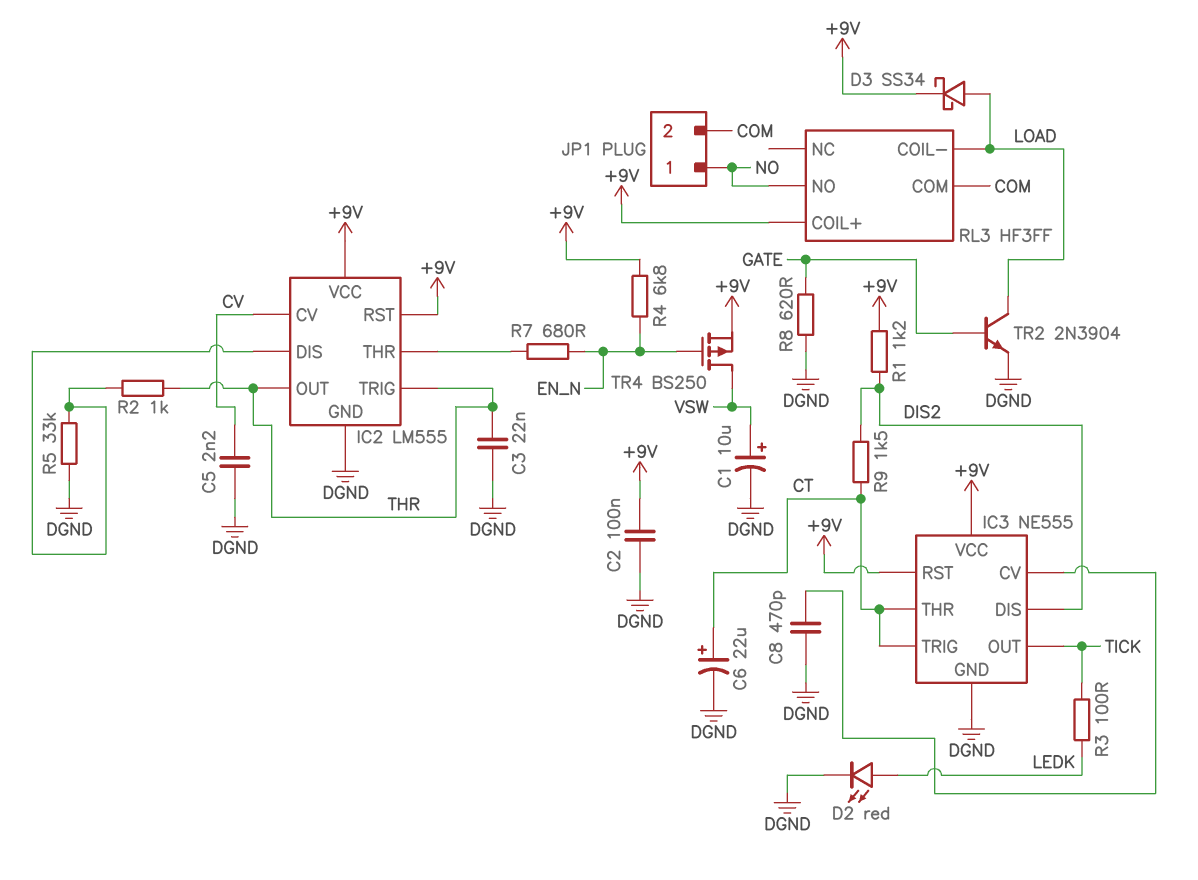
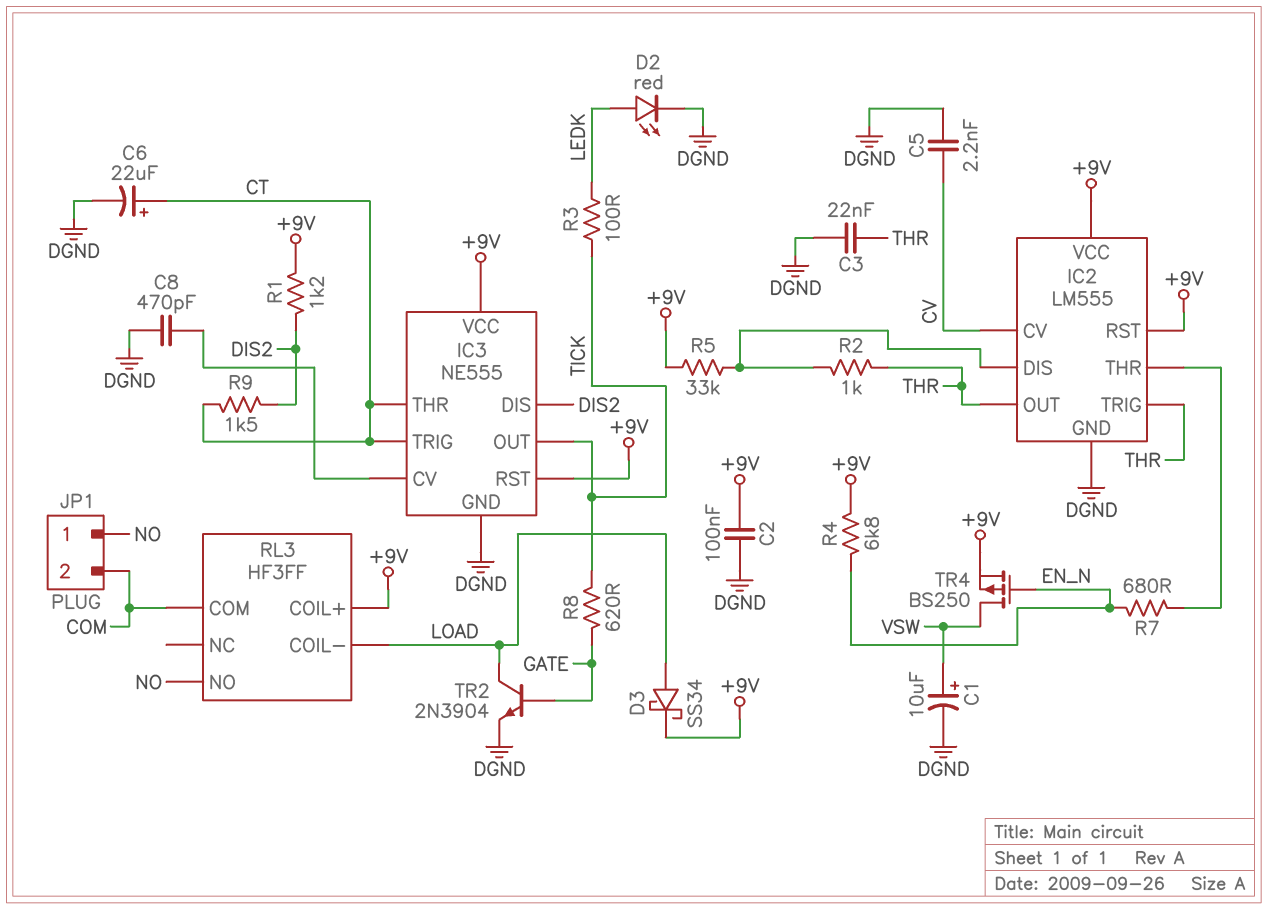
R5: 33k (DGND, IC2/DIS) -> 33k (+9V, IC2/DIS)
R8: 620 (DGND, GATE) -> 620 (GATE, TICK)

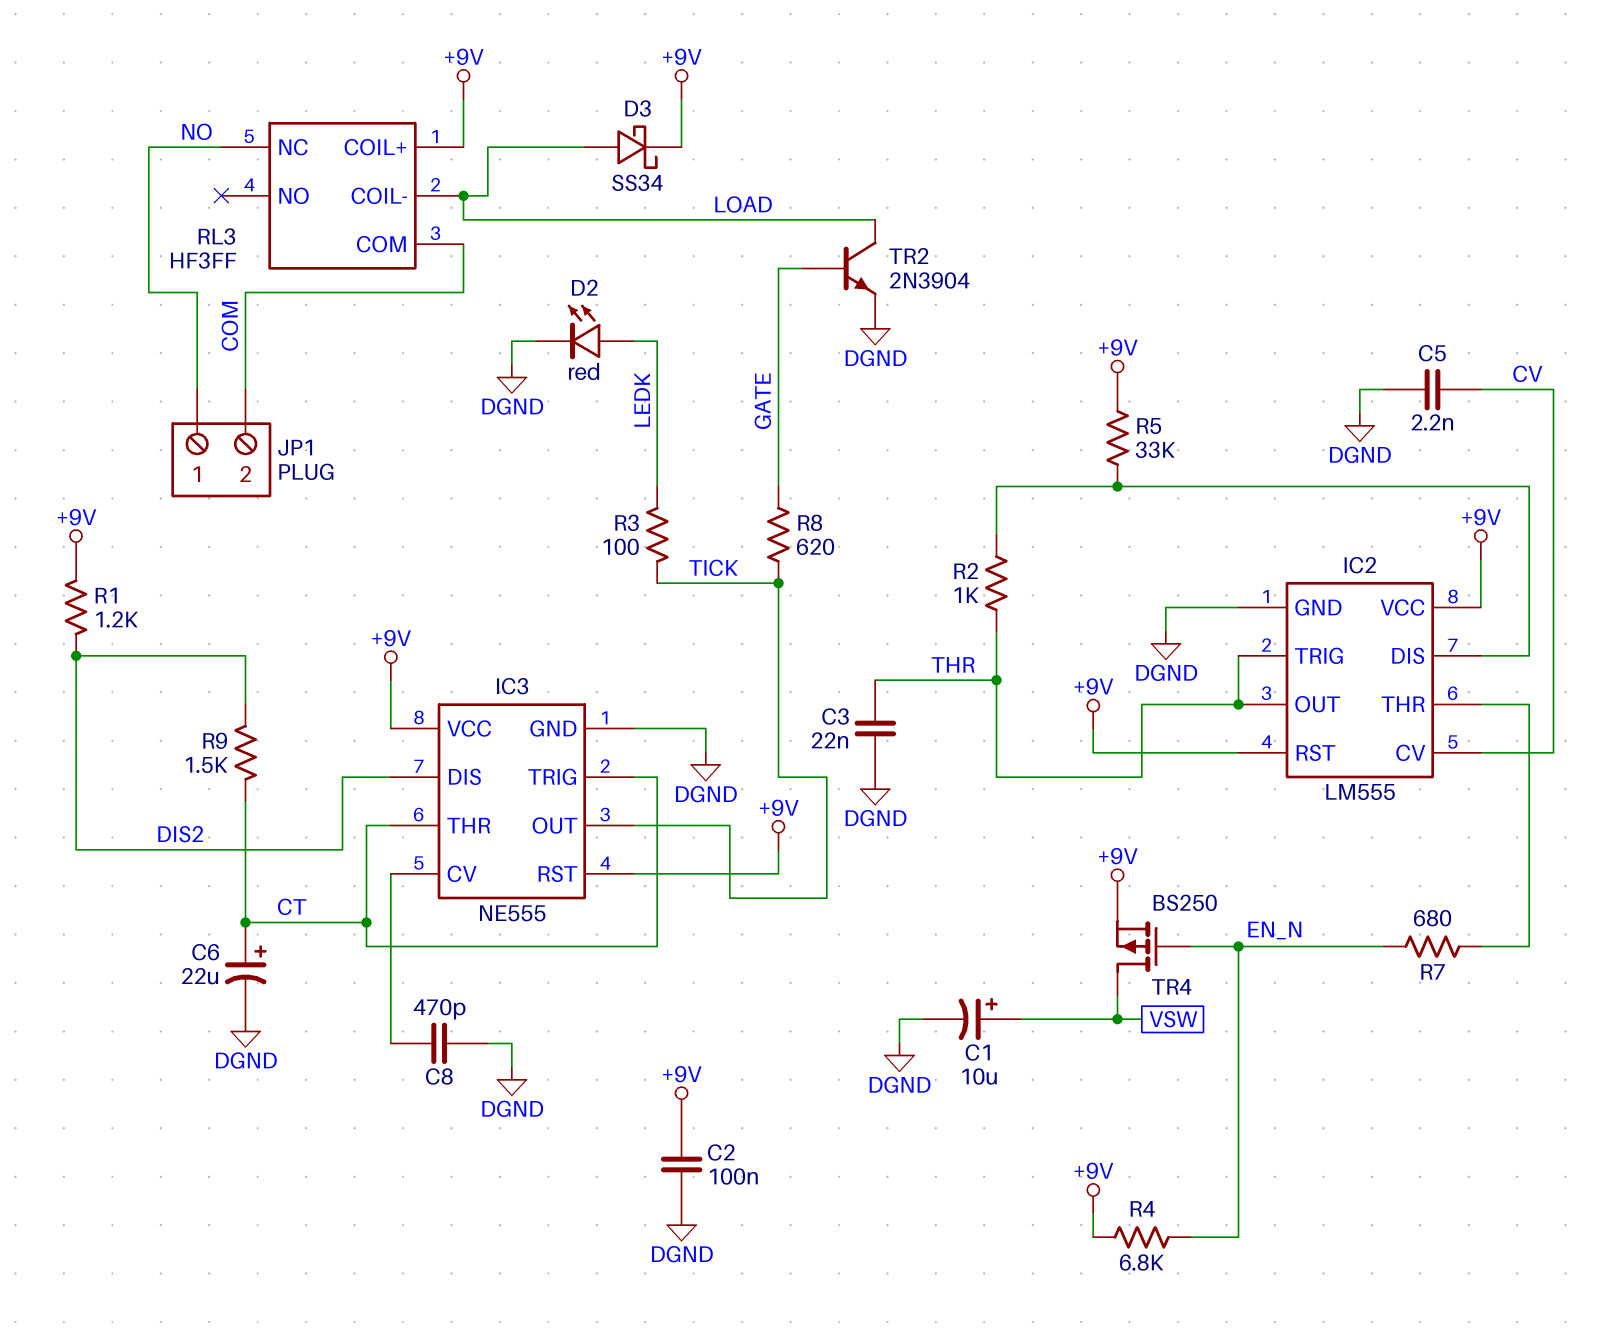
RL3 pin NC: none -> NO
RL3 pin NO: NO -> none

